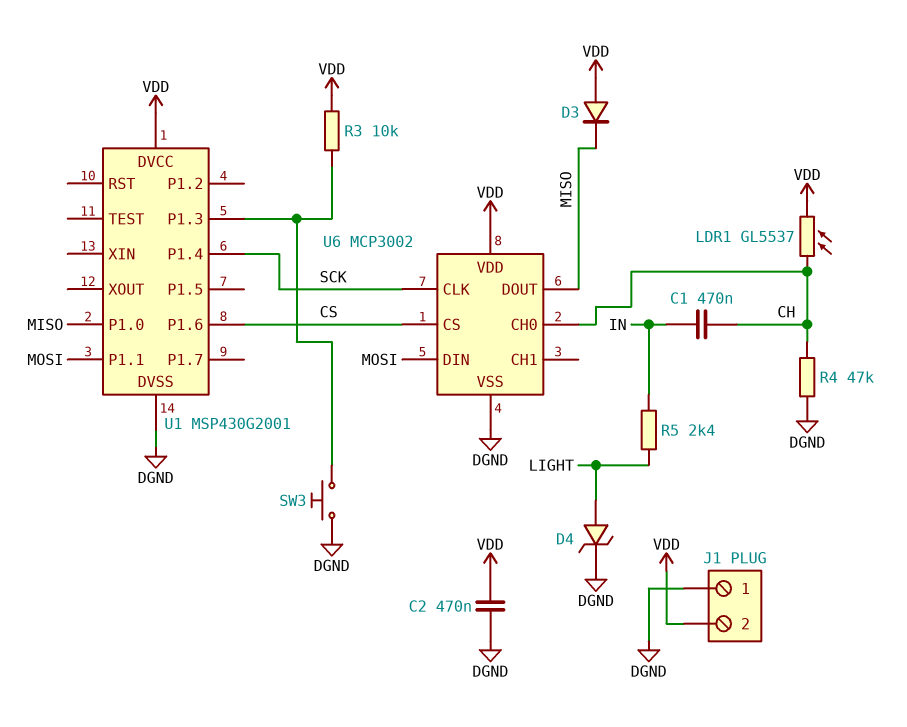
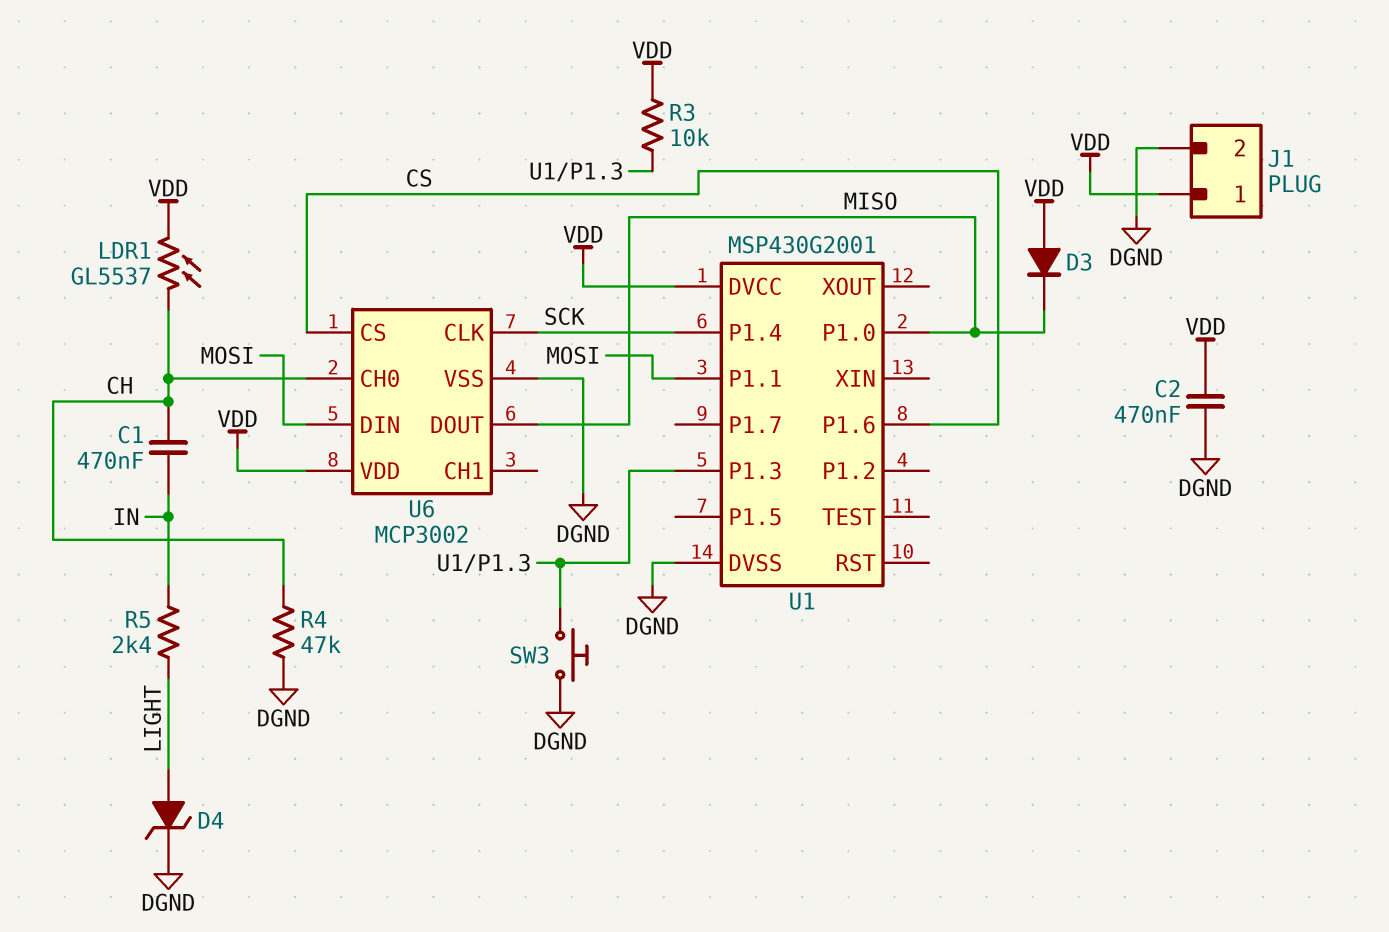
J1 pin 1: DGND -> VDD
J1 pin 2: VDD -> DGND

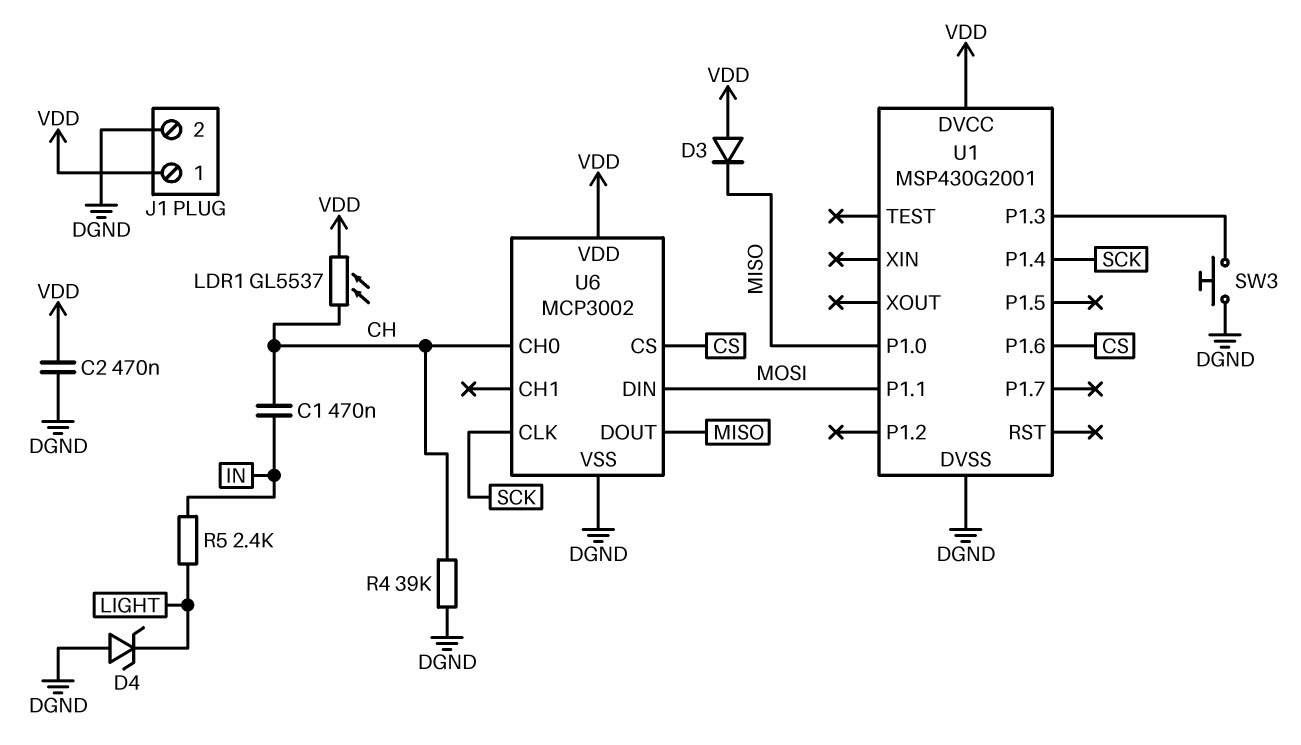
D4: zener (A LIGHT, K DGND) -> zener (A DGND, K LIGHT)
R3: 10k (U1/P1.3, VDD) -> none
R4: 47k (CH, DGND) -> 39k (CH, DGND)

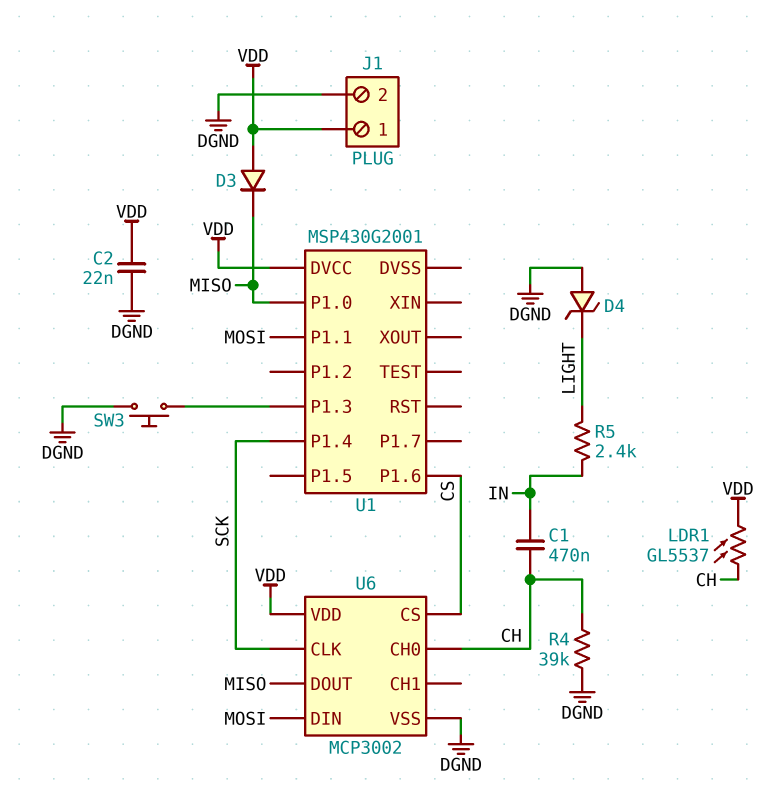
C2: 470nF (DGND, VDD) -> 22nF (DGND, VDD)
U1 pin DVSS: DGND -> none

